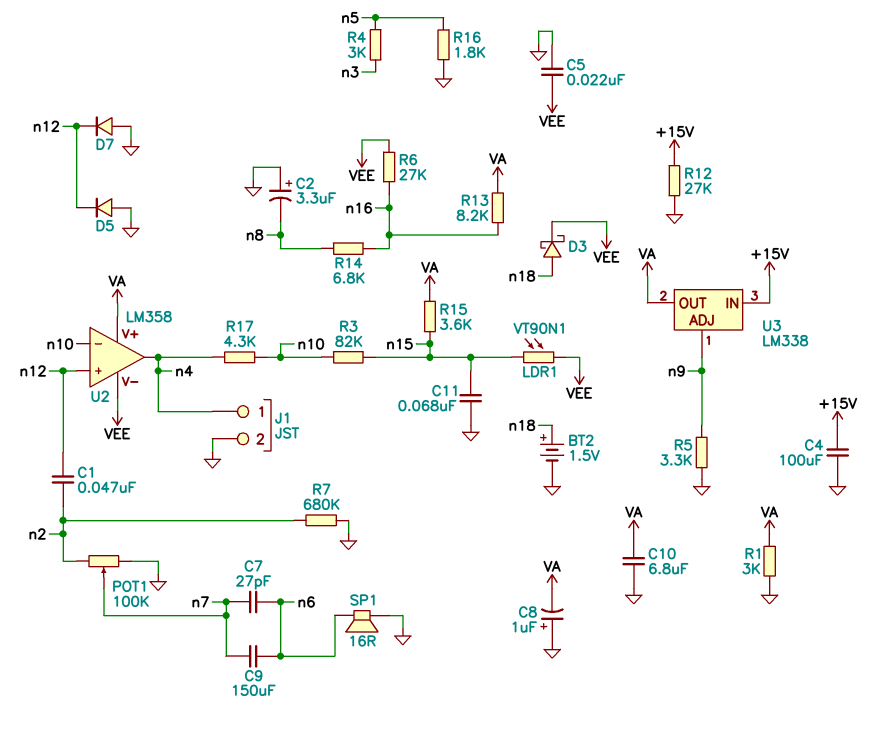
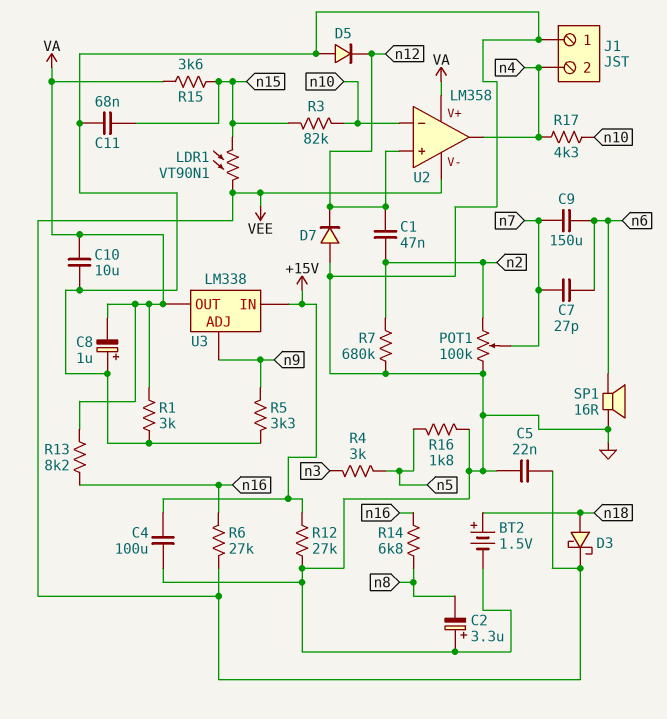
C10: 6.8uF (GND, VA) -> 10uF (GND, VA)
J1 pin 1: n4 -> GND
J1 pin 2: GND -> n4

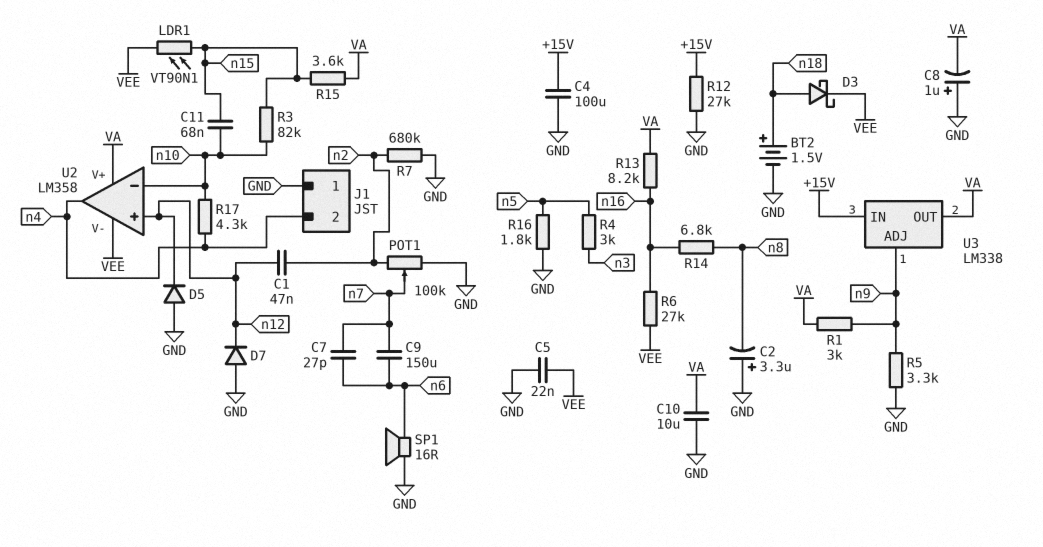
C11: 68nF (GND, n15) -> 68nF (n10, n15)
R1: 3k (GND, VA) -> 3k (VA, n9)

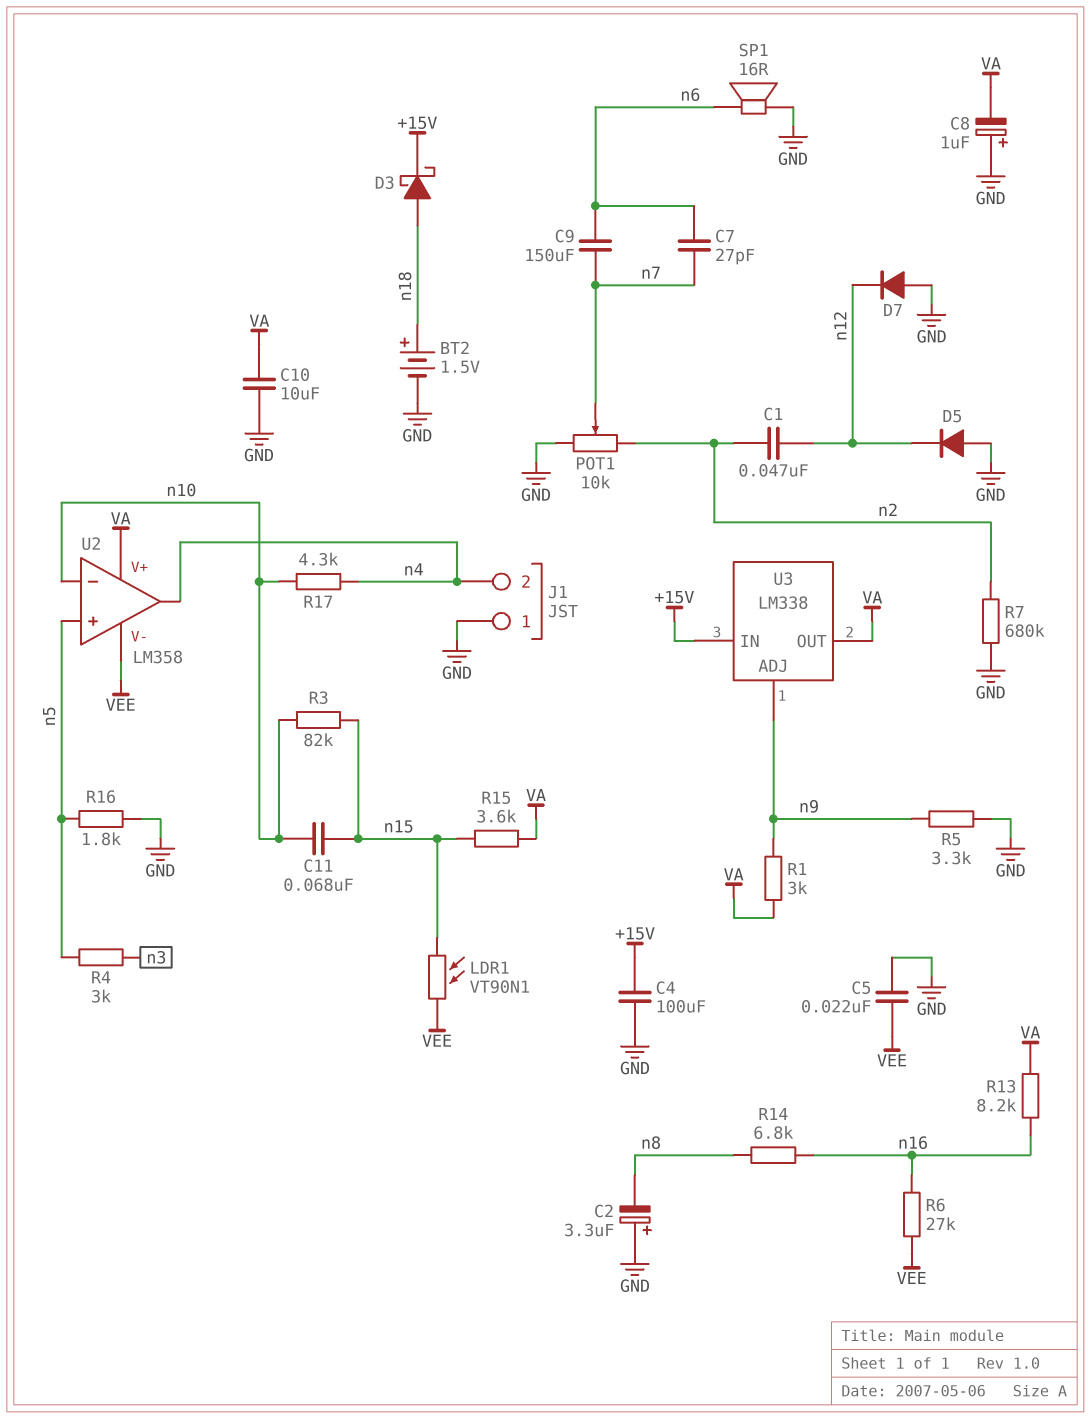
D3: schottky (A n18, K VEE) -> schottky (A n18, K +15V)
POT1: 100k (GND, n2, wiper n7) -> 10k (GND, n2, wiper n7)
R12: 27k (+15V, GND) -> none
U2 pin in+: n12 -> n5

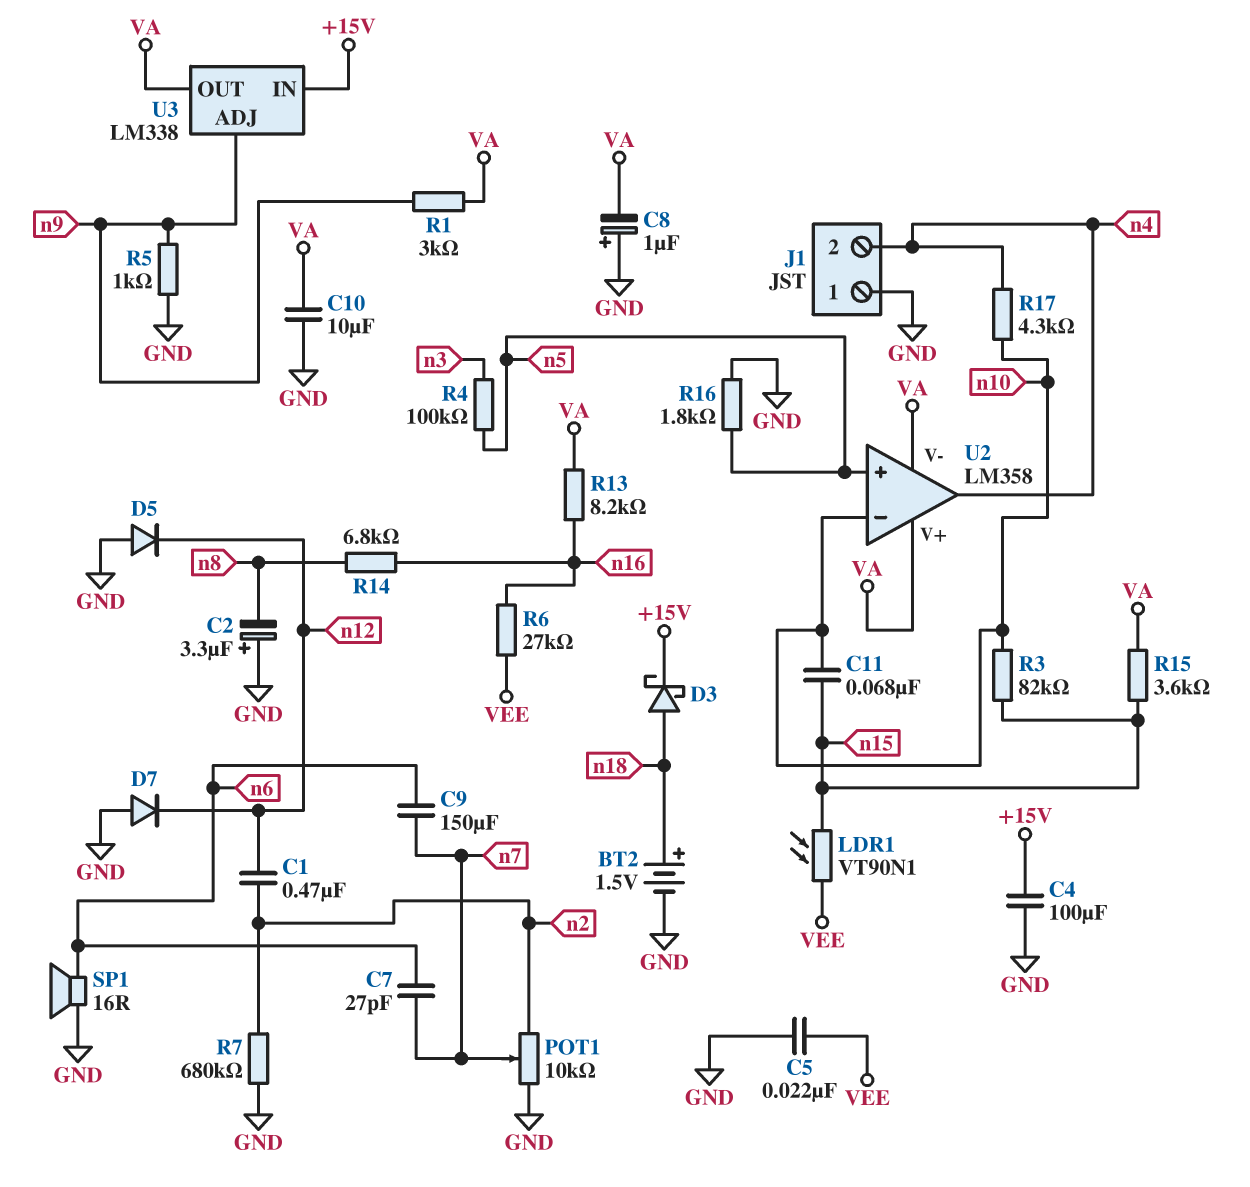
C1: 47nF (n2, n12) -> 470nF (n2, n12)
R4: 3k (n3, n5) -> 100k (n3, n5)
R5: 3.3k (GND, n9) -> 1k (GND, n9)
U2 pin V-: VEE -> VA

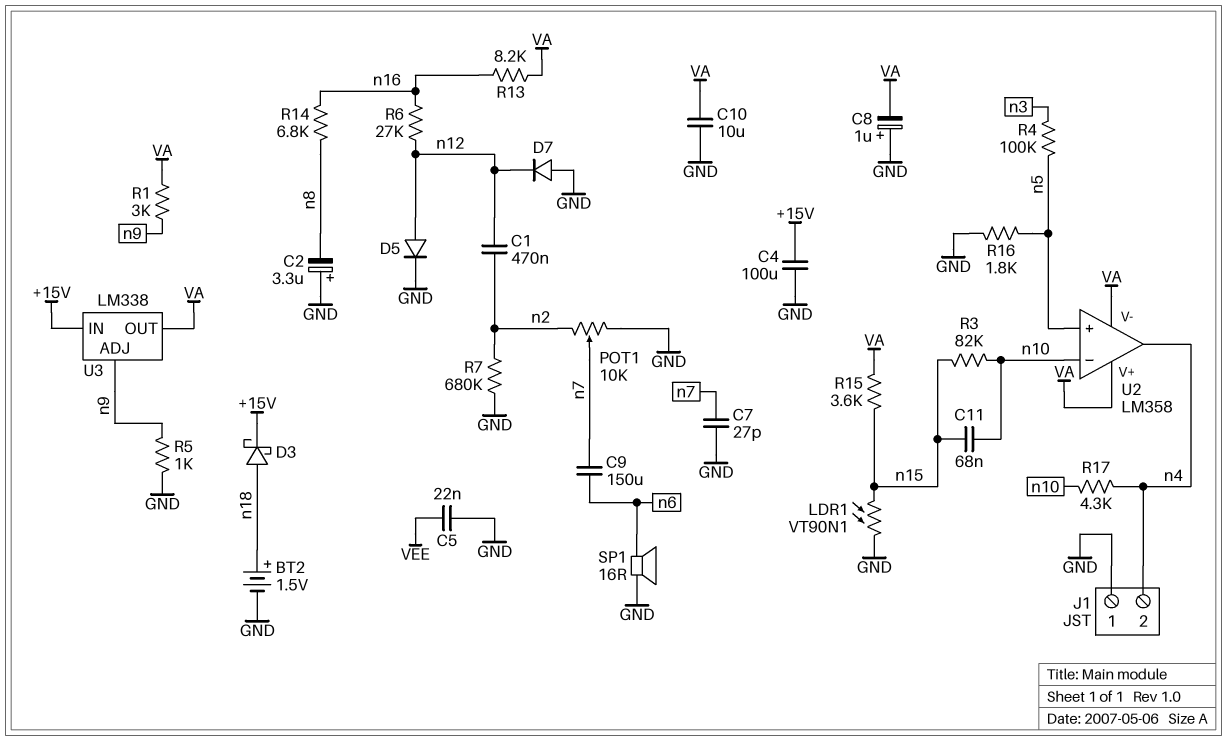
C7: 27pF (n6, n7) -> 27pF (GND, n7)
D5: diode (A GND, K n12) -> diode (A n12, K GND)
LDR1: VT90N1 (VEE, n15) -> VT90N1 (GND, n15)
R6: 27k (VEE, n16) -> 27k (n12, n16)

